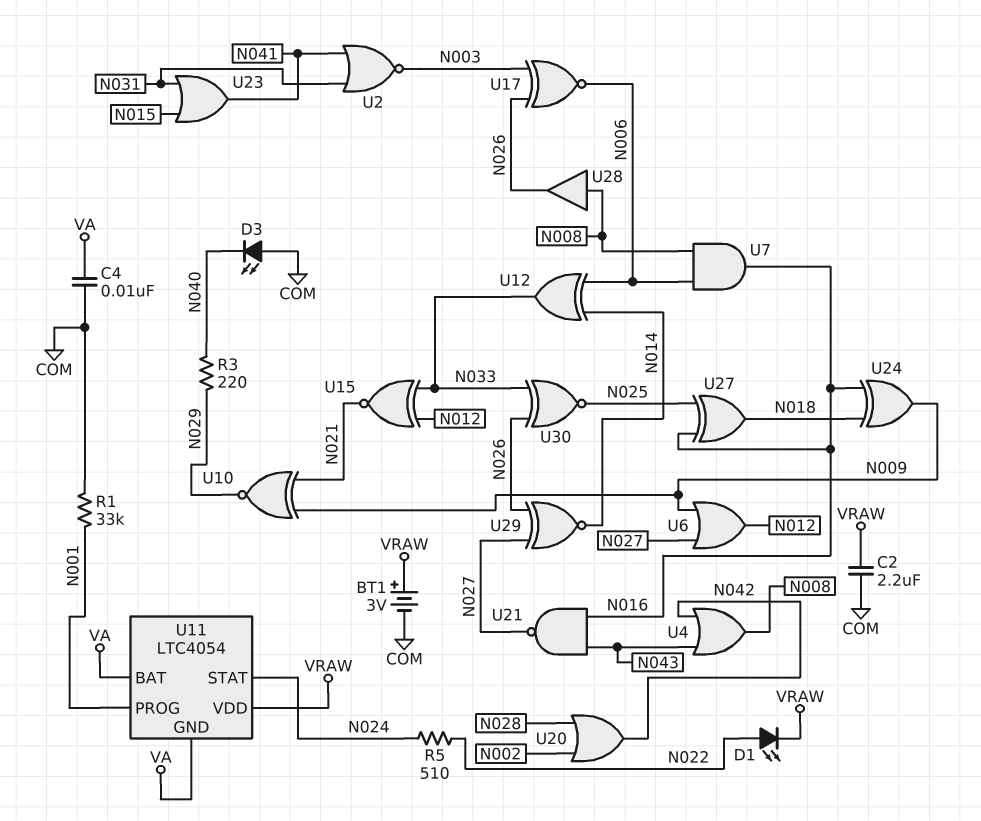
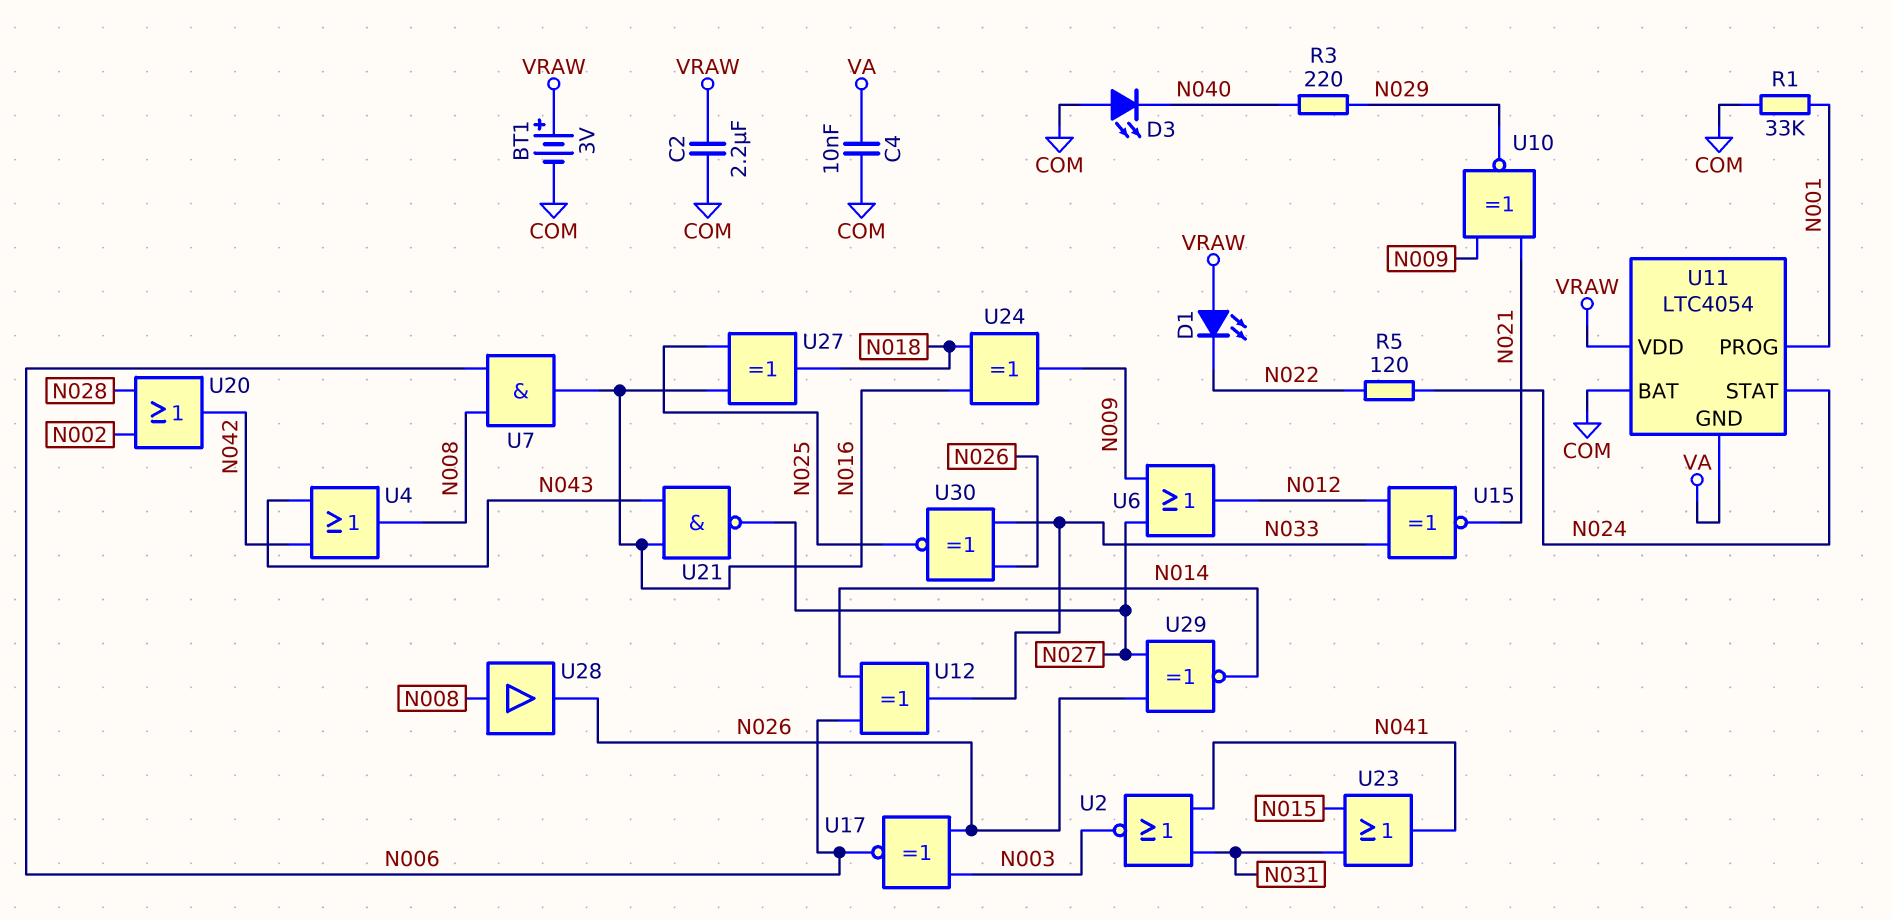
D1: LED (A N022, K VRAW) -> LED (A VRAW, K N022)
R5: 510 (N022, N024) -> 120 (N022, N024)
U11 pin BAT: VA -> COM

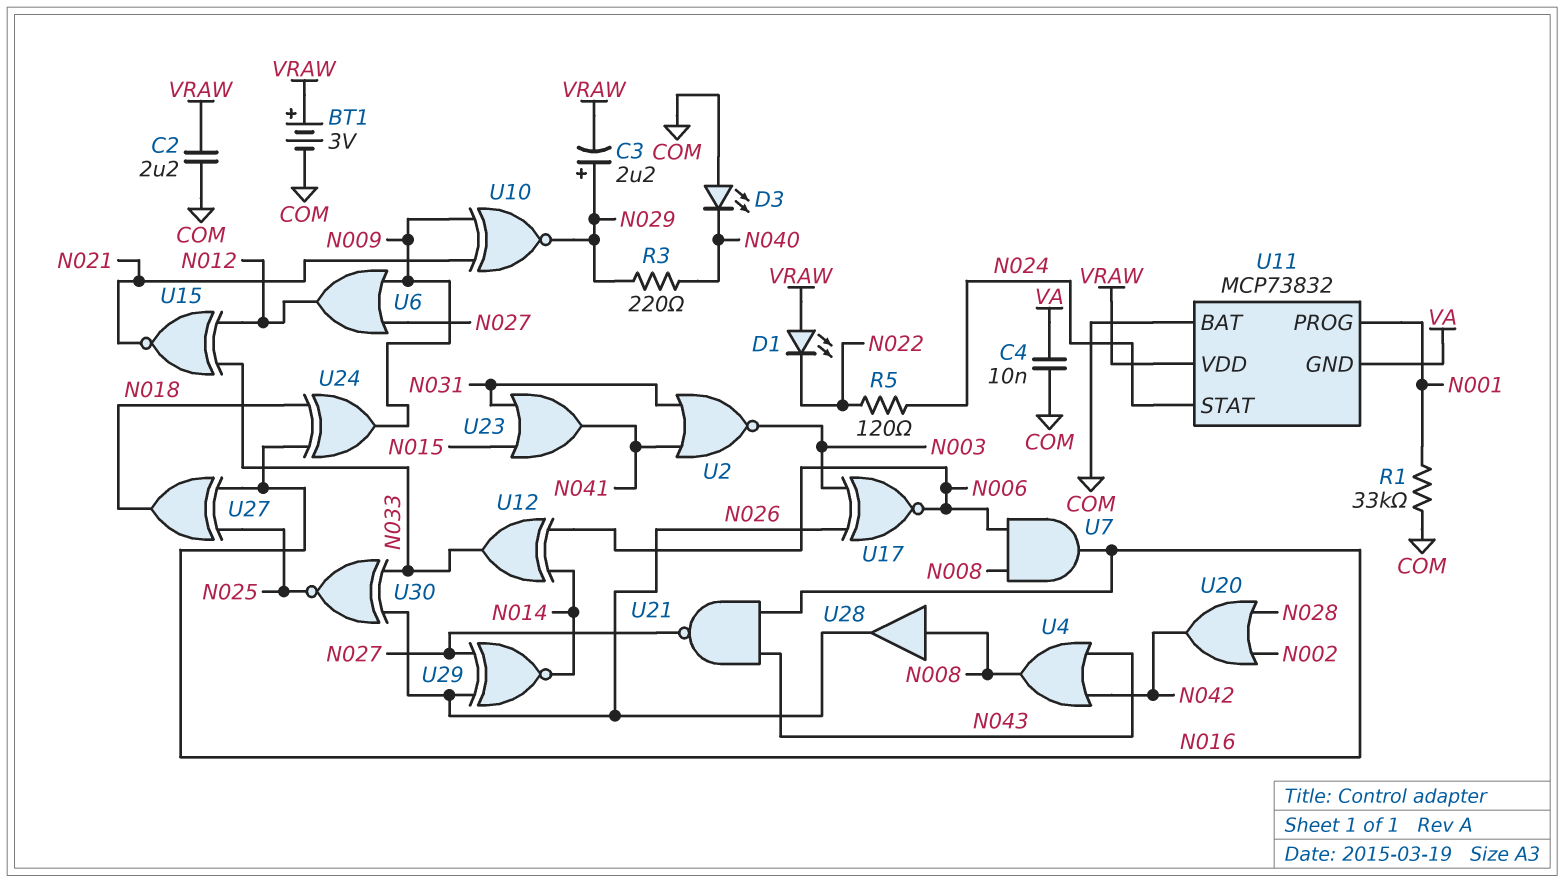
C3: none -> 2.2uF (plus N029, minus VRAW)
U11: LTC4054 -> MCP73832

